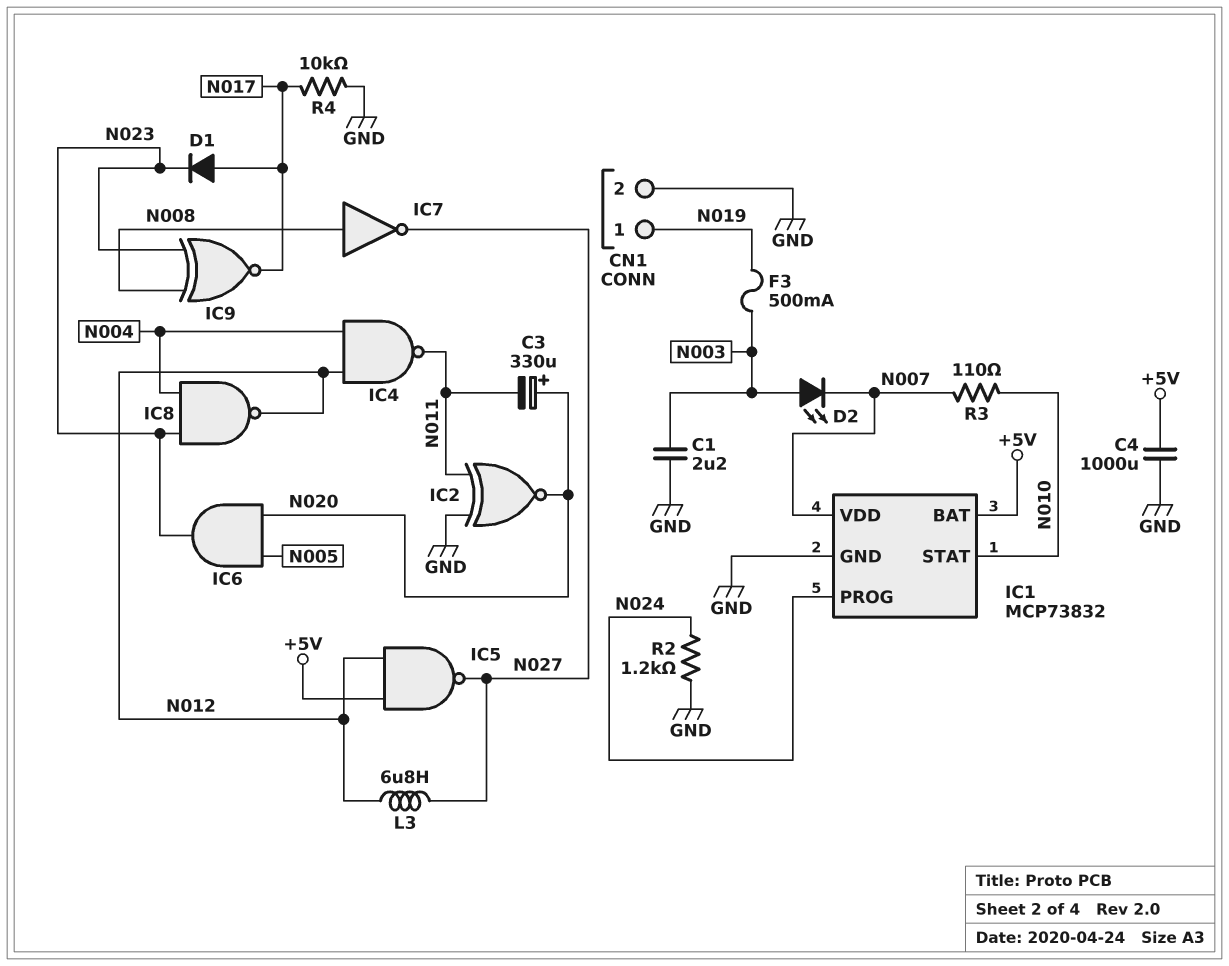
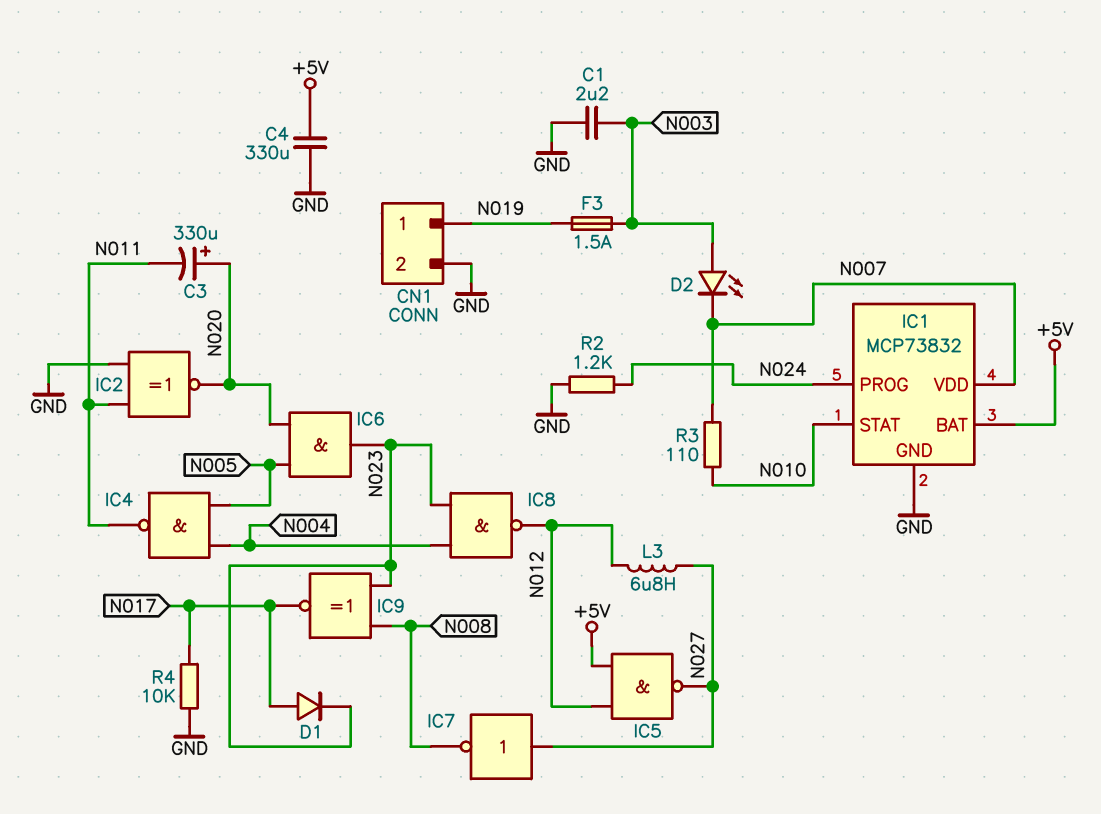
C4: 1000uF (+5V, GND) -> 330uF (+5V, GND)
F3: 500mA (N003, N019) -> 1.5A (N003, N019)
IC4: NAND (in N004, in N012, out N011) -> NAND (in N004, in N005, out N011)
IC7: NOT (in N008, out N027) -> NOT (in N027, out N008)

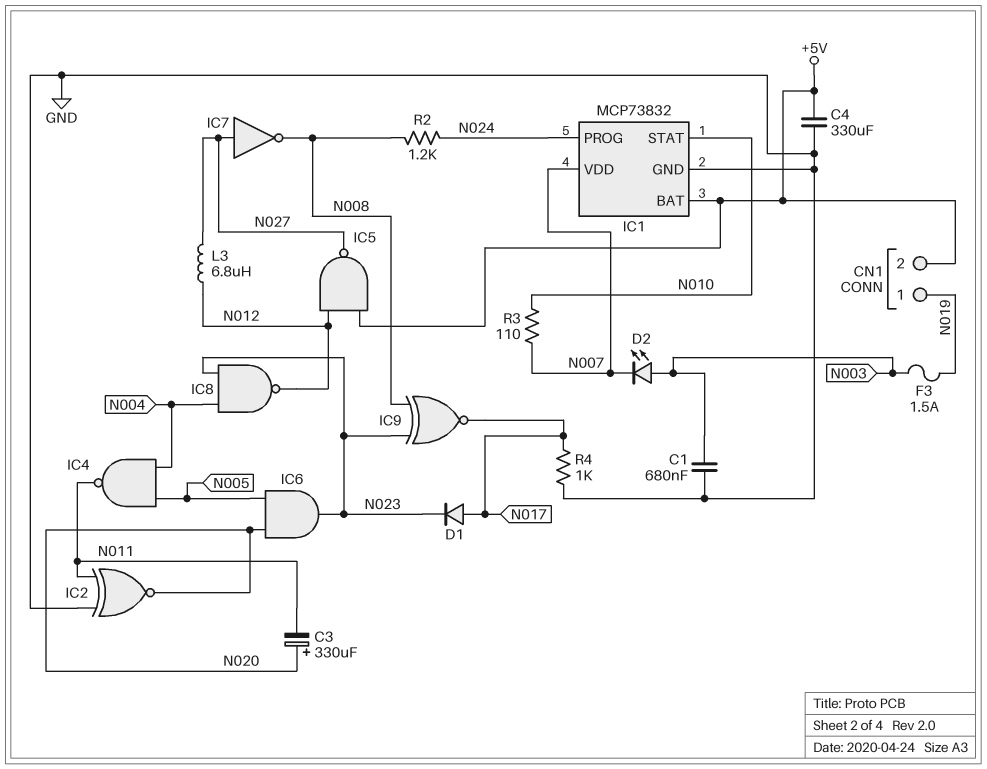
C1: 2.2uF (GND, N003) -> 680nF (GND, N003)
CN1 pin 2: GND -> +5V
R2: 1.2k (GND, N024) -> 1.2k (N008, N024)
R4: 10k (GND, N017) -> 1k (GND, N017)

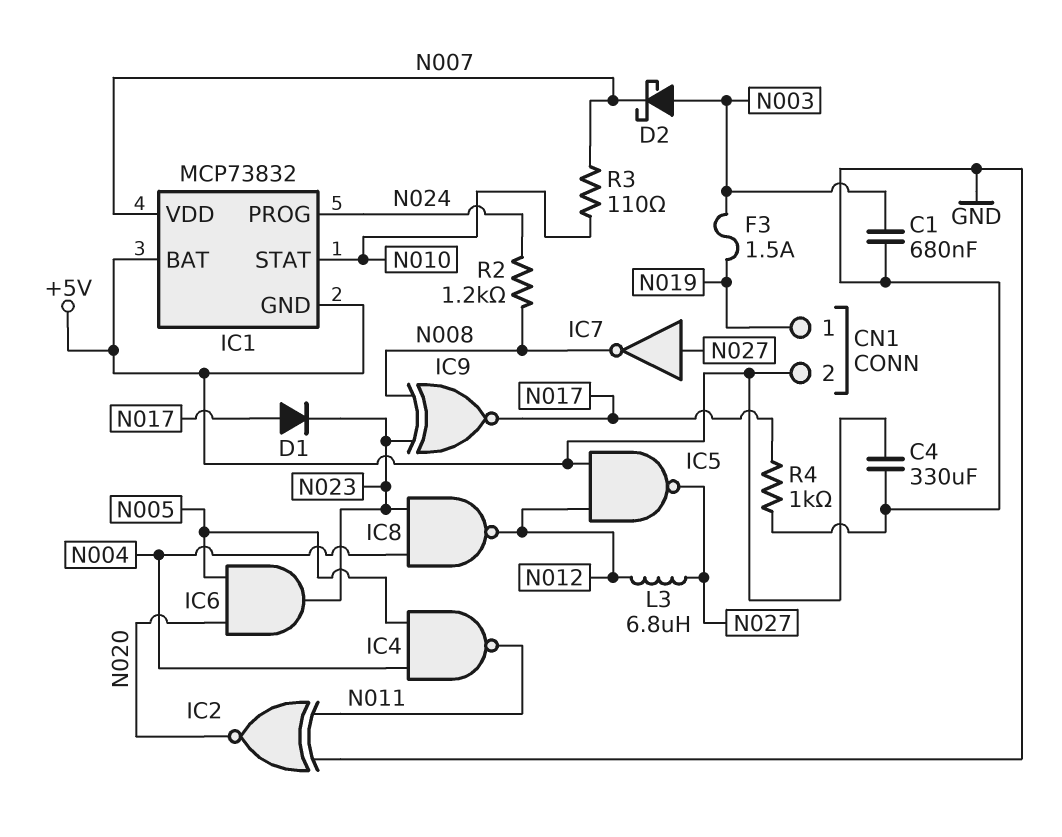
C3: 330uF (plus N020, minus N011) -> none
D2: LED (A N003, K N007) -> schottky (A N003, K N007)
IC1 pin GND: GND -> +5V

